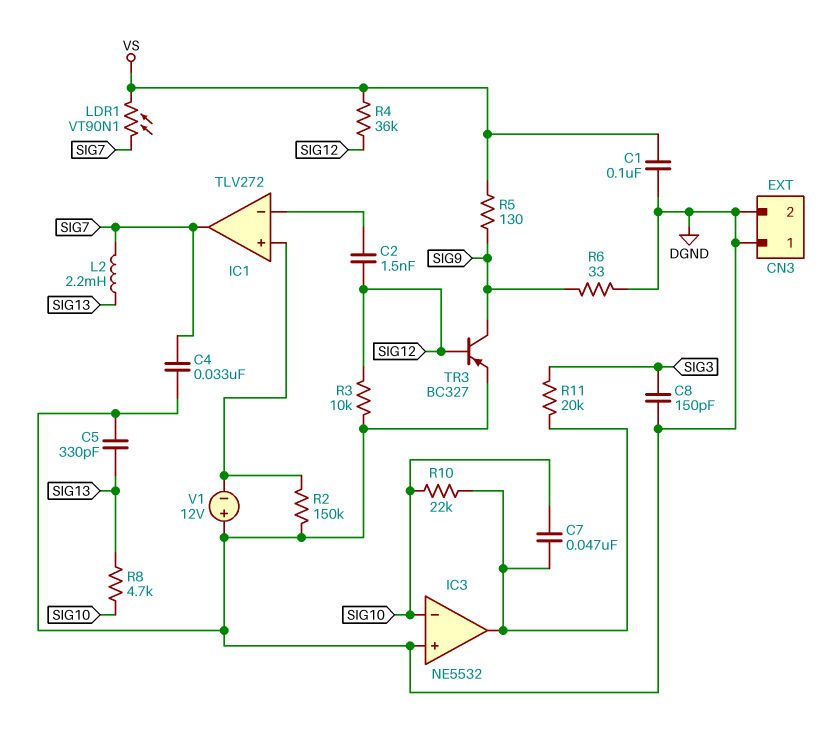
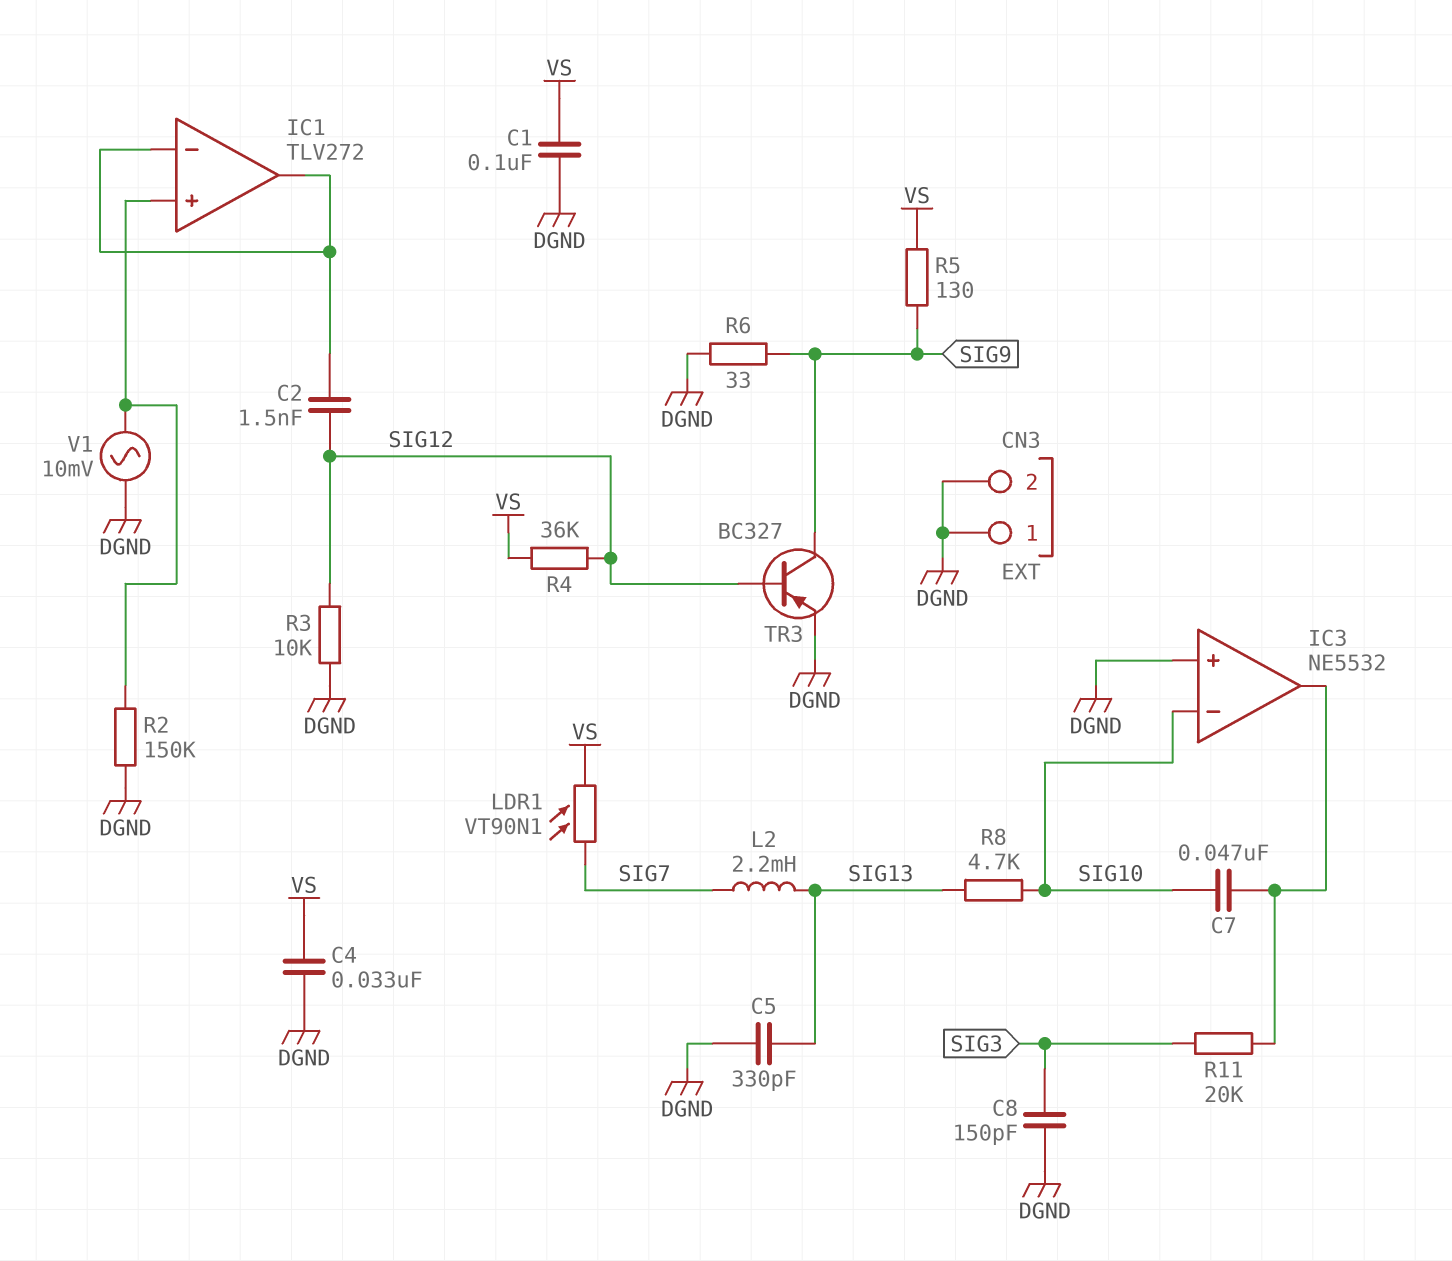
C4: 33nF (DGND, SIG7) -> 33nF (DGND, VS)
IC1 pin out: SIG7 -> IC1/in-
R10: 22k (IC3/out, SIG10) -> none
V1: 12V (plus DGND, minus IC1/in+) -> AC 10mV (DGND, IC1/in+)

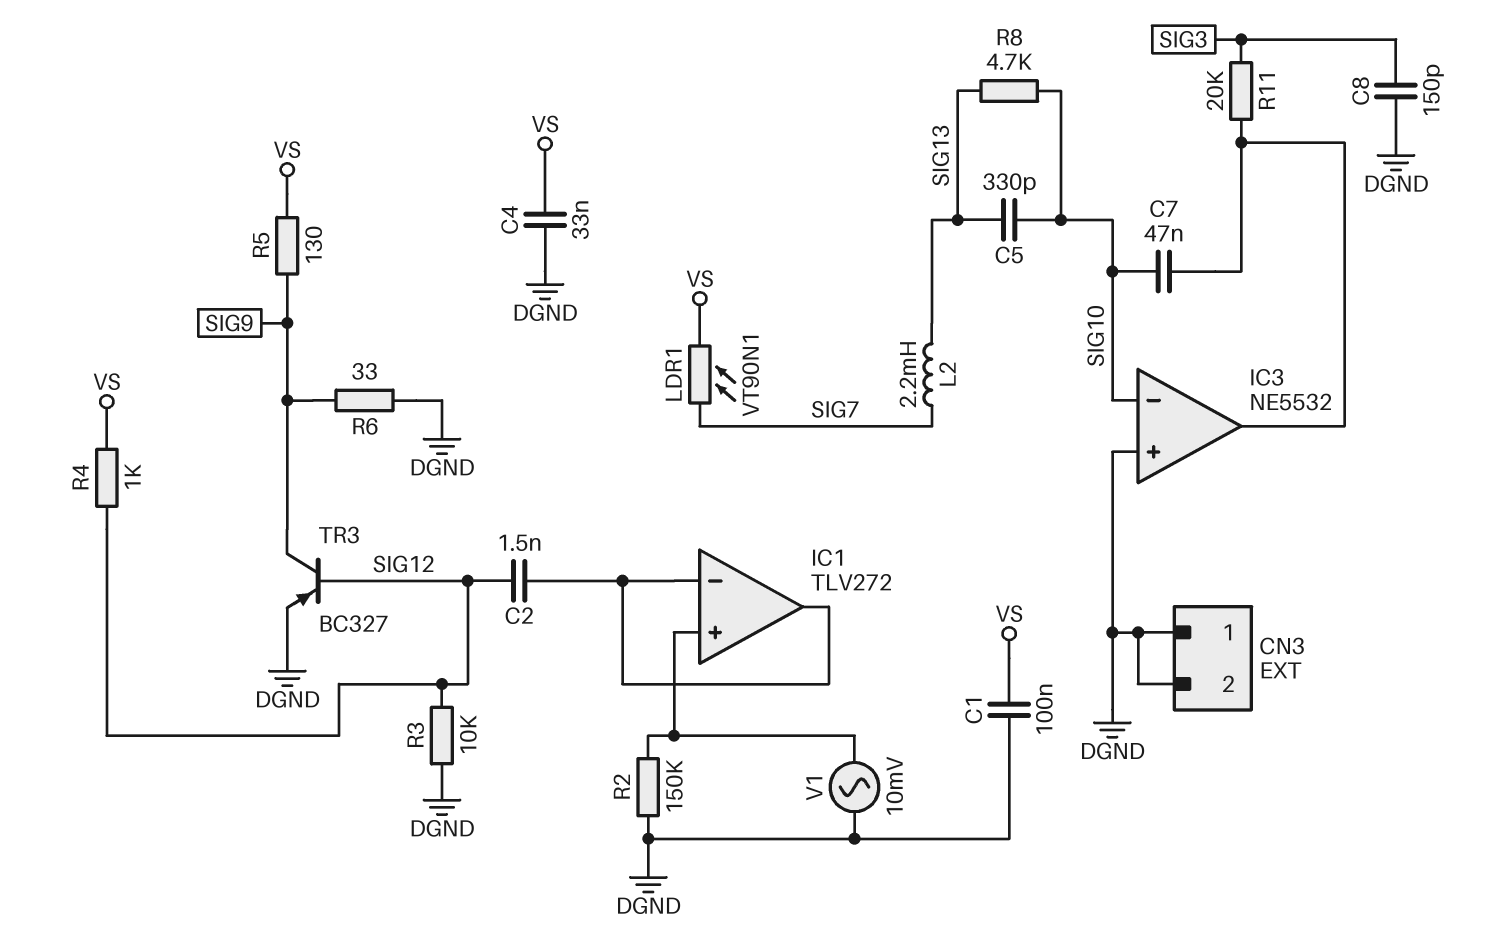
C5: 330pF (DGND, SIG13) -> 330pF (SIG10, SIG13)
R4: 36k (SIG12, VS) -> 1k (SIG12, VS)

